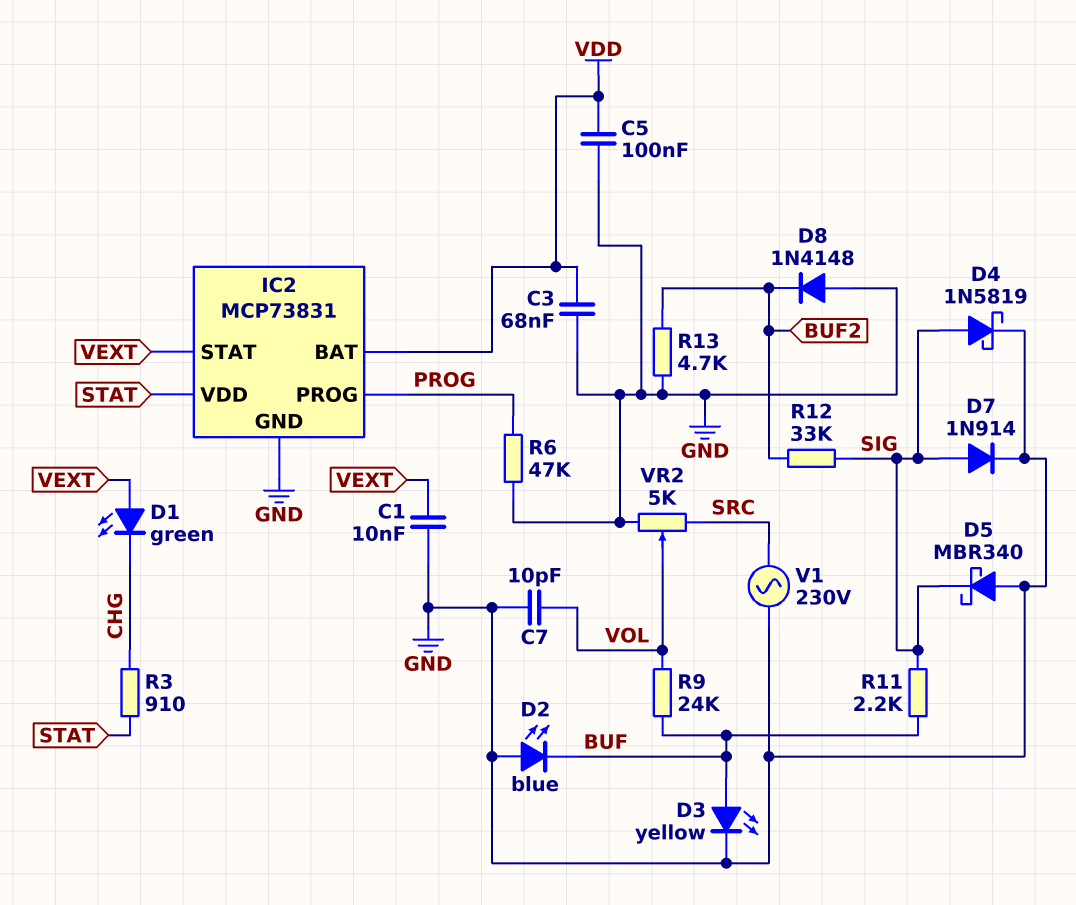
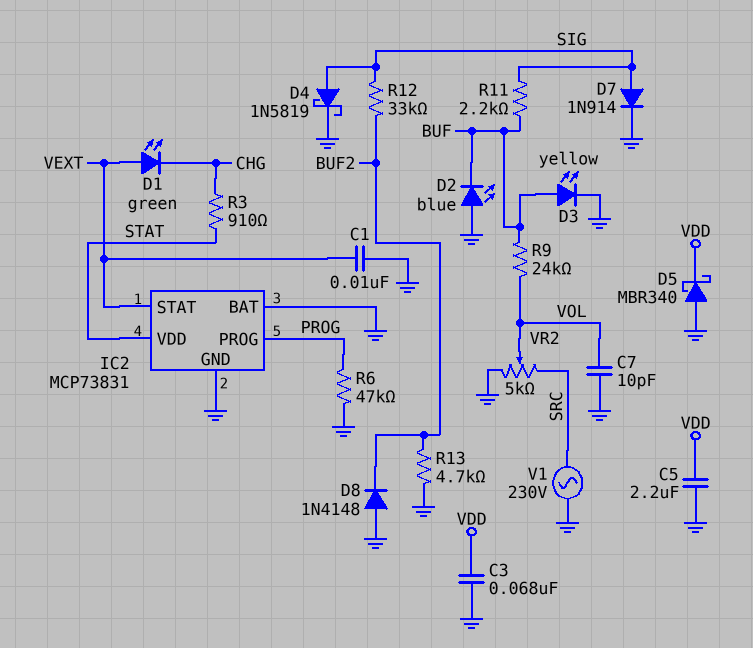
C5: 100nF (GND, VDD) -> 2.2uF (GND, VDD)
D5: schottky MBR340 (A GND, K SIG) -> schottky MBR340 (A GND, K VDD)
IC2 pin BAT: VDD -> GND

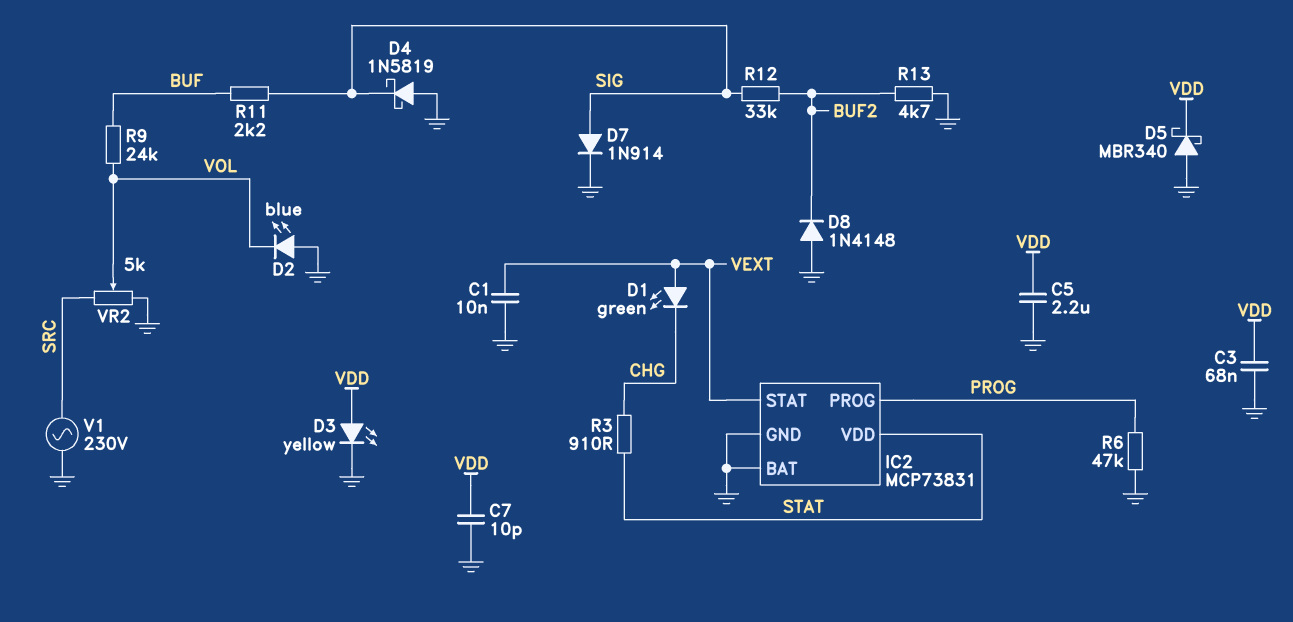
C7: 10pF (GND, VOL) -> 10pF (GND, VDD)
D2: LED blue (A GND, K BUF) -> LED blue (A GND, K VOL)
D3: LED yellow (A BUF, K GND) -> LED yellow (A VDD, K GND)
D4: schottky 1N5819 (A SIG, K GND) -> schottky 1N5819 (A GND, K SIG)

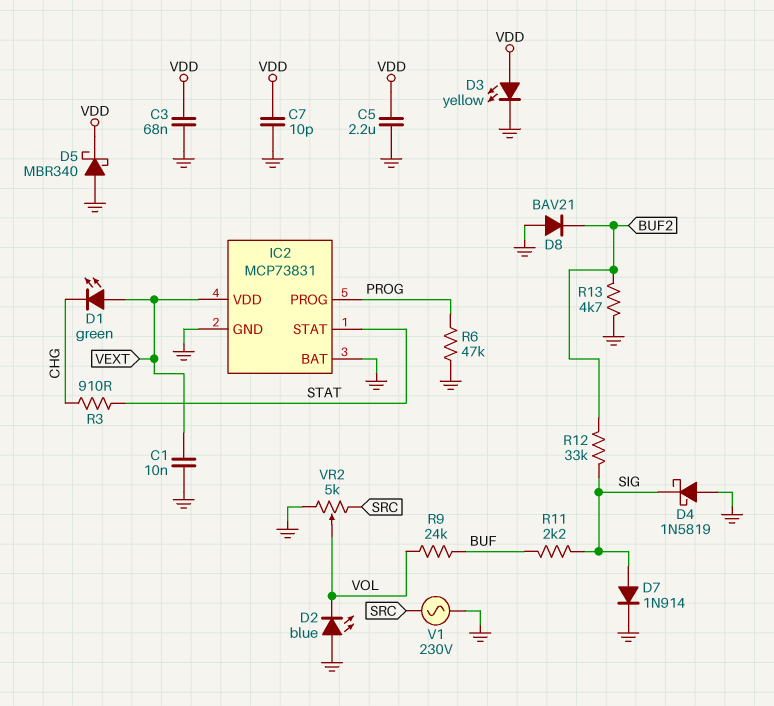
D8: diode 1N4148 (A GND, K BUF2) -> diode BAV21 (A GND, K BUF2)
IC2 pin STAT: VEXT -> STAT
IC2 pin VDD: STAT -> VEXT

